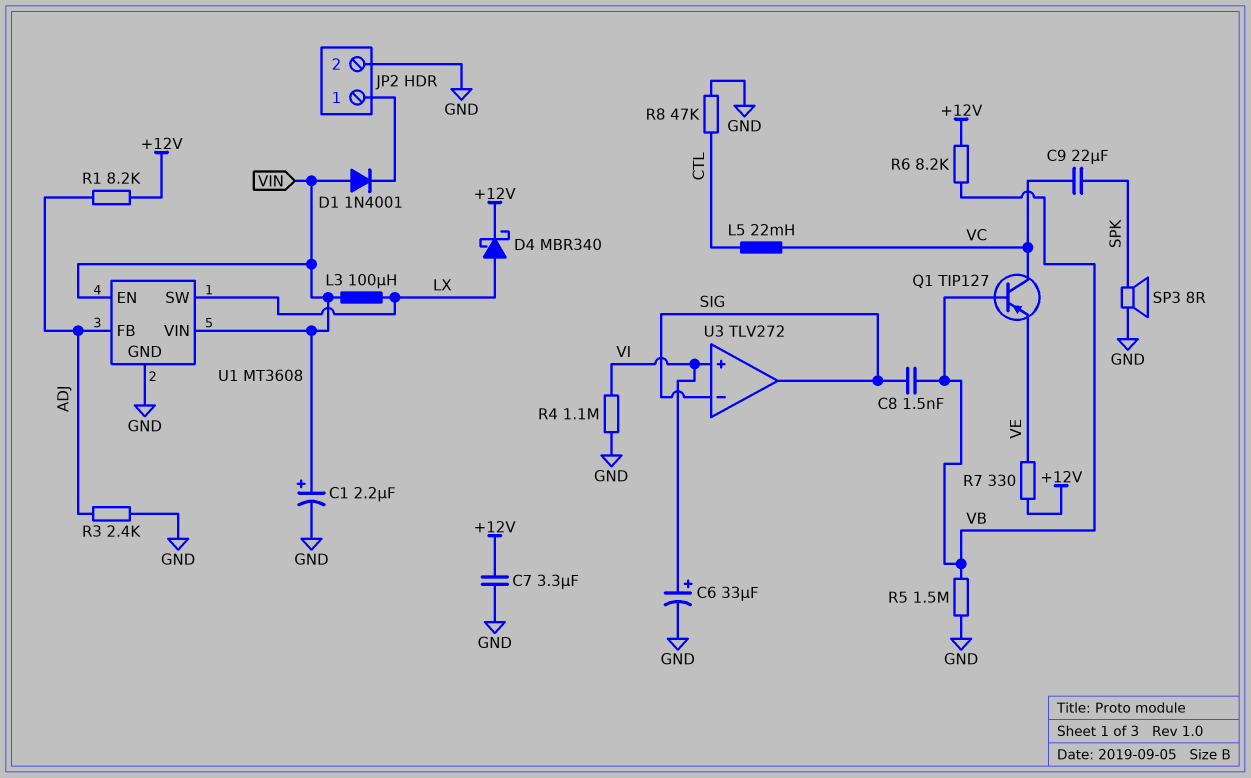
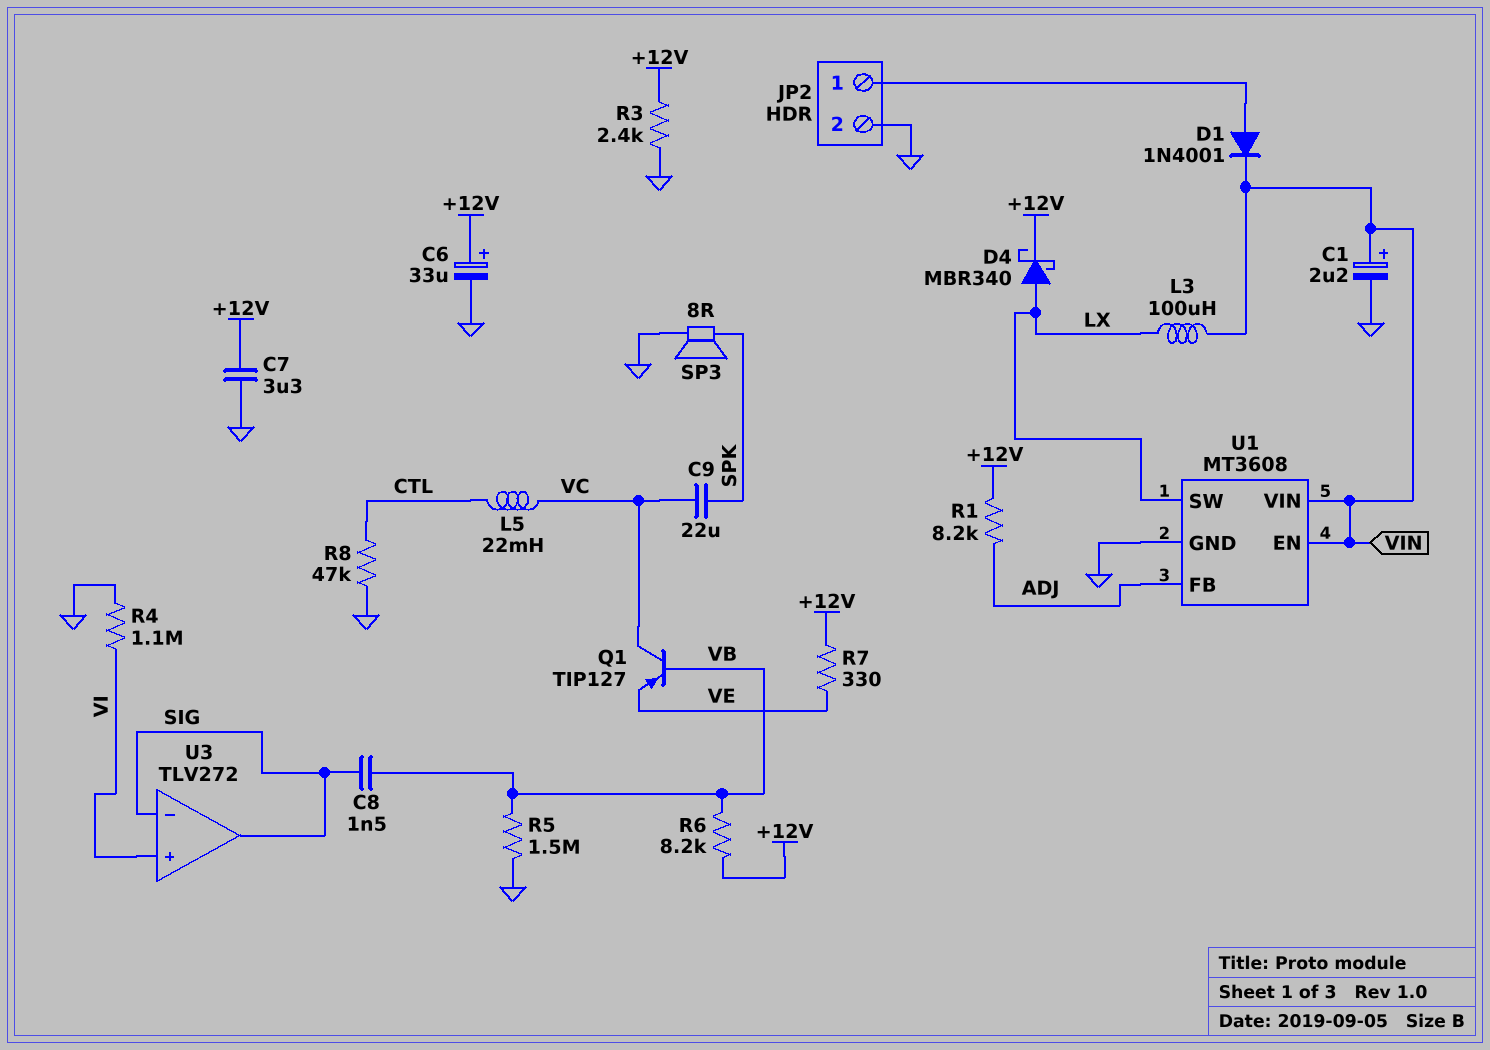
C6: 33uF (plus VI, minus GND) -> 33uF (plus +12V, minus GND)
D1: diode 1N4001 (A VIN, K JP2/1) -> diode 1N4001 (A JP2/1, K VIN)
R3: 2.4k (ADJ, GND) -> 2.4k (+12V, GND)

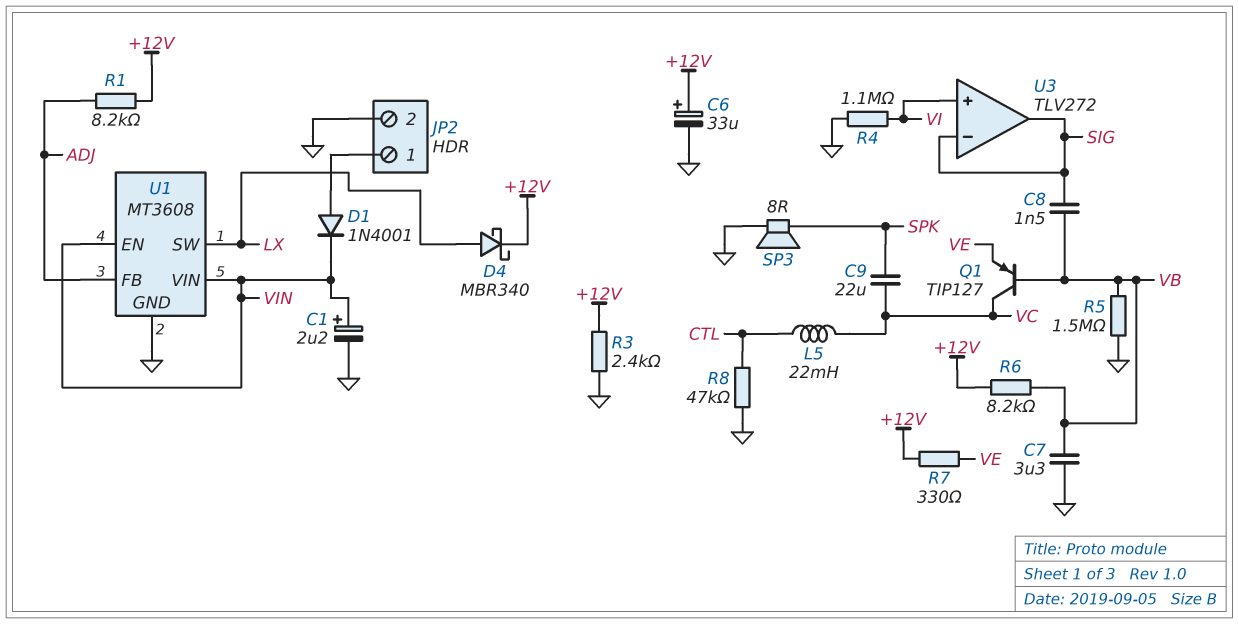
C7: 3.3uF (+12V, GND) -> 3.3uF (GND, VB)
L3: 100uH (LX, VIN) -> none

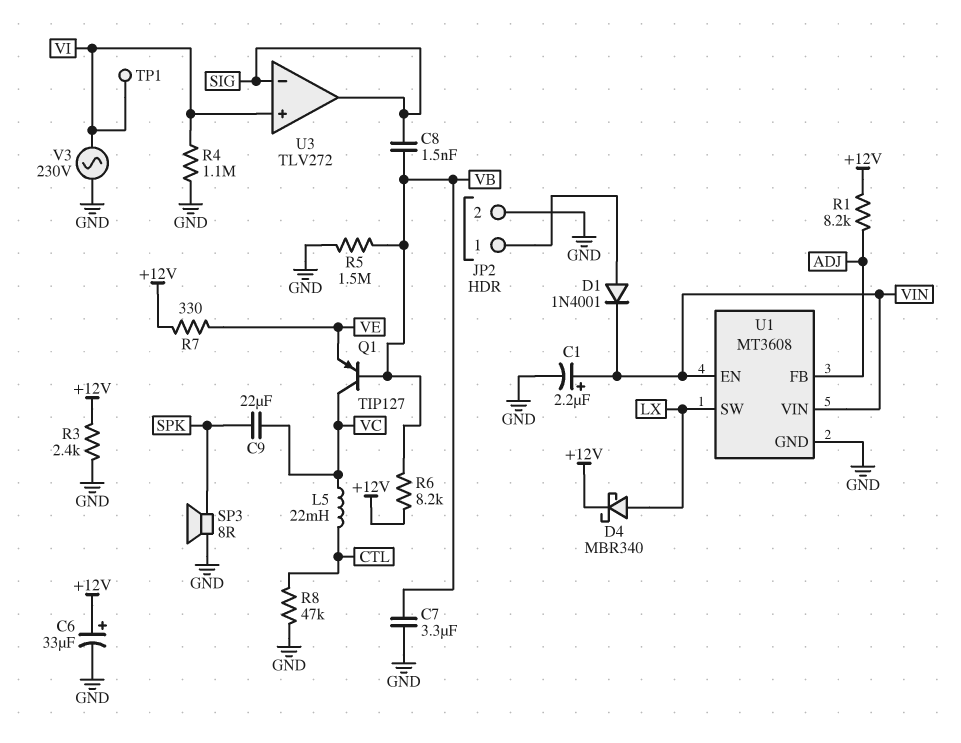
TP1: none -> test point (VI)
V3: none -> AC 230V (GND, VI)

